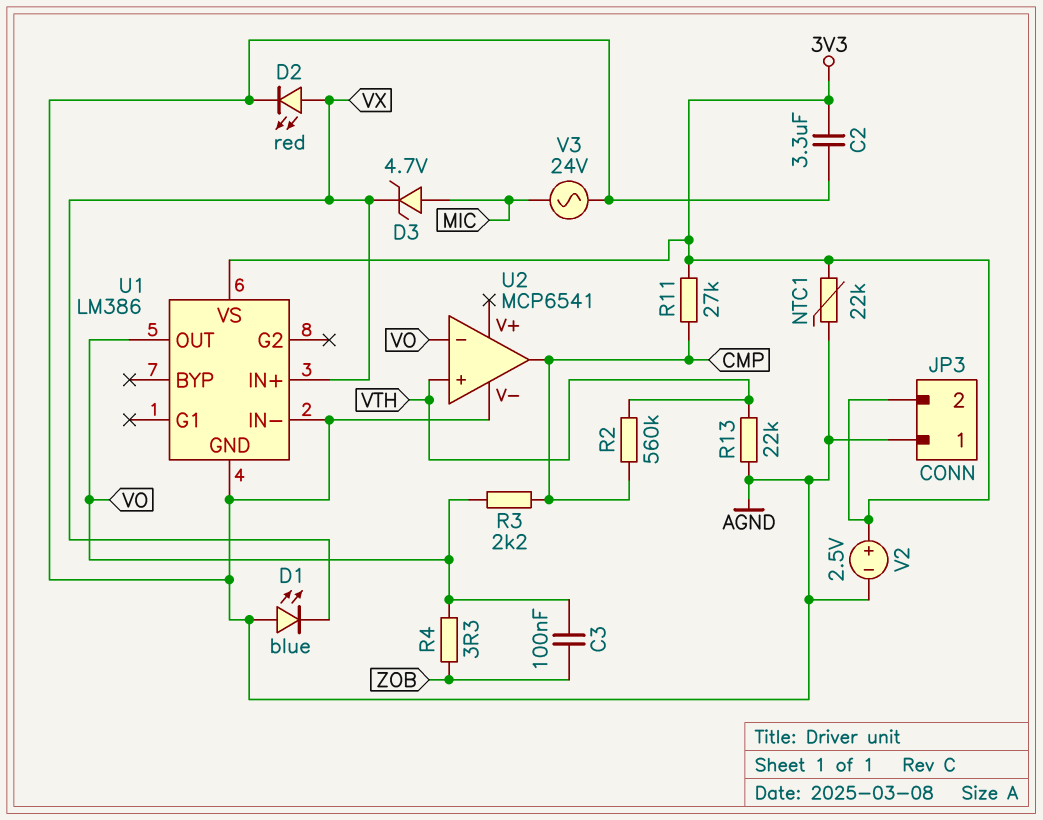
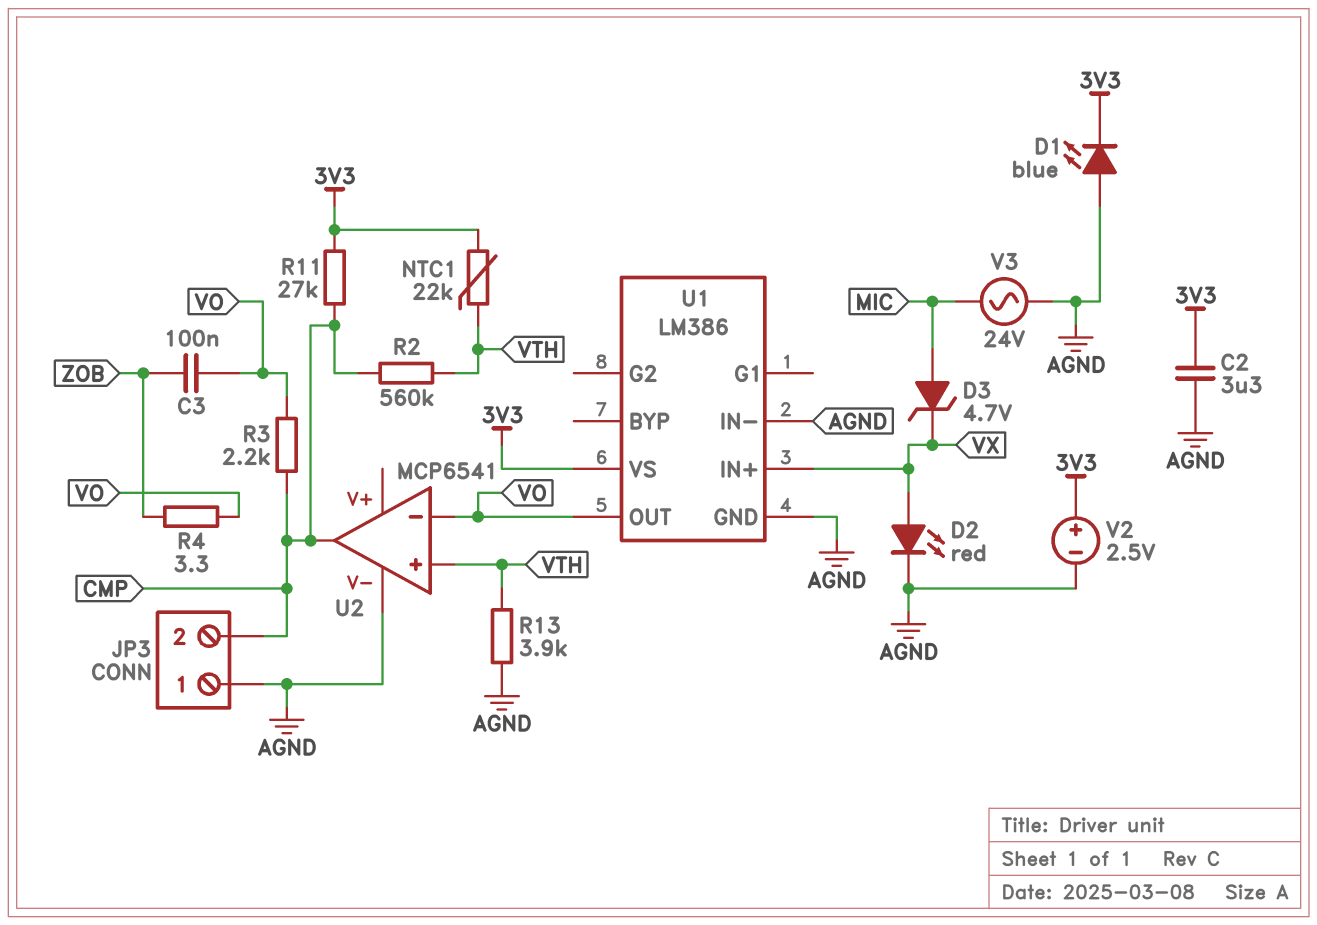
D1: LED blue (A AGND, K VX) -> LED blue (A AGND, K 3V3)
JP3 pin 2: 3V3 -> CMP
NTC1: 22k (3V3, AGND) -> 22k (3V3, VTH)
R13: 22k (AGND, VTH) -> 3.9k (AGND, VTH)

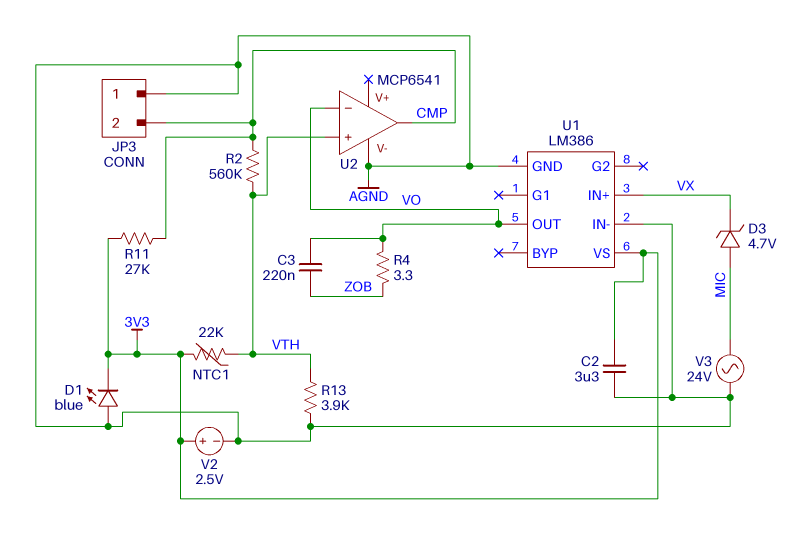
C3: 100nF (VO, ZOB) -> 220nF (VO, ZOB)
D2: LED red (A VX, K AGND) -> none
R3: 2.2k (CMP, VO) -> none

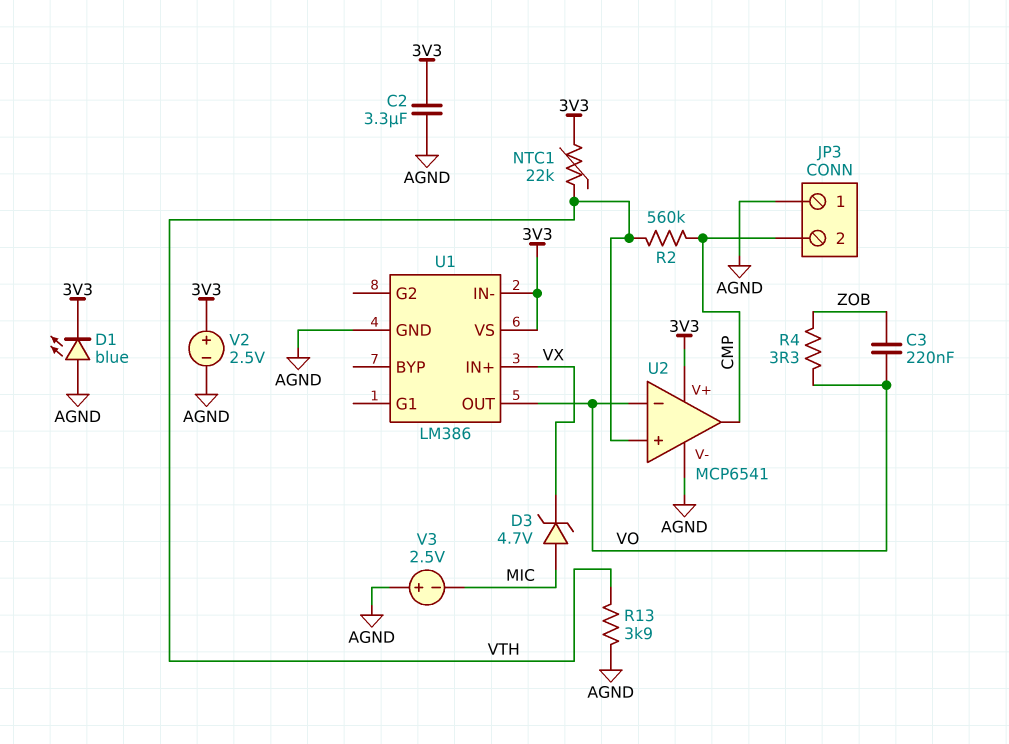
R11: 27k (3V3, CMP) -> none
U1 pin IN-: AGND -> 3V3
U2 pin V+: none -> 3V3
V3: AC 24V (AGND, MIC) -> 2.5V (plus AGND, minus MIC)

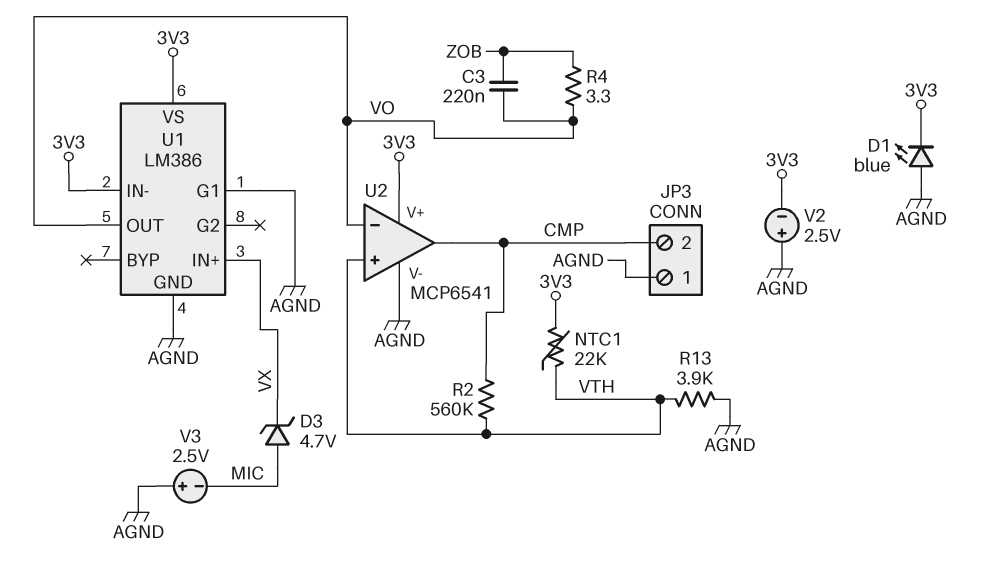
C2: 3.3uF (3V3, AGND) -> none
U1 pin G1: none -> AGND
V2: 2.5V (plus 3V3, minus AGND) -> 2.5V (plus AGND, minus 3V3)

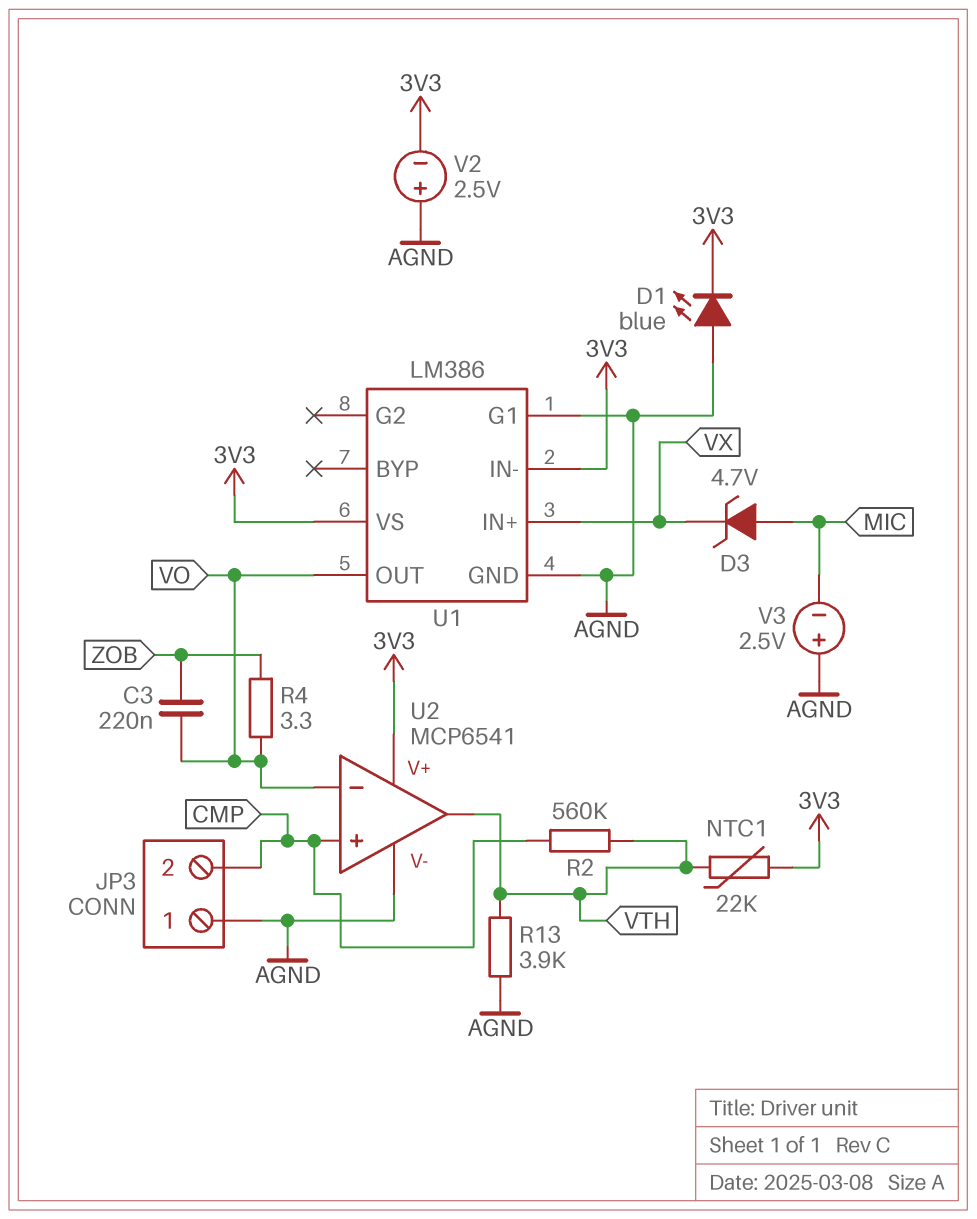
U2 pin in+: VTH -> CMP
U2 pin out: CMP -> VTH

